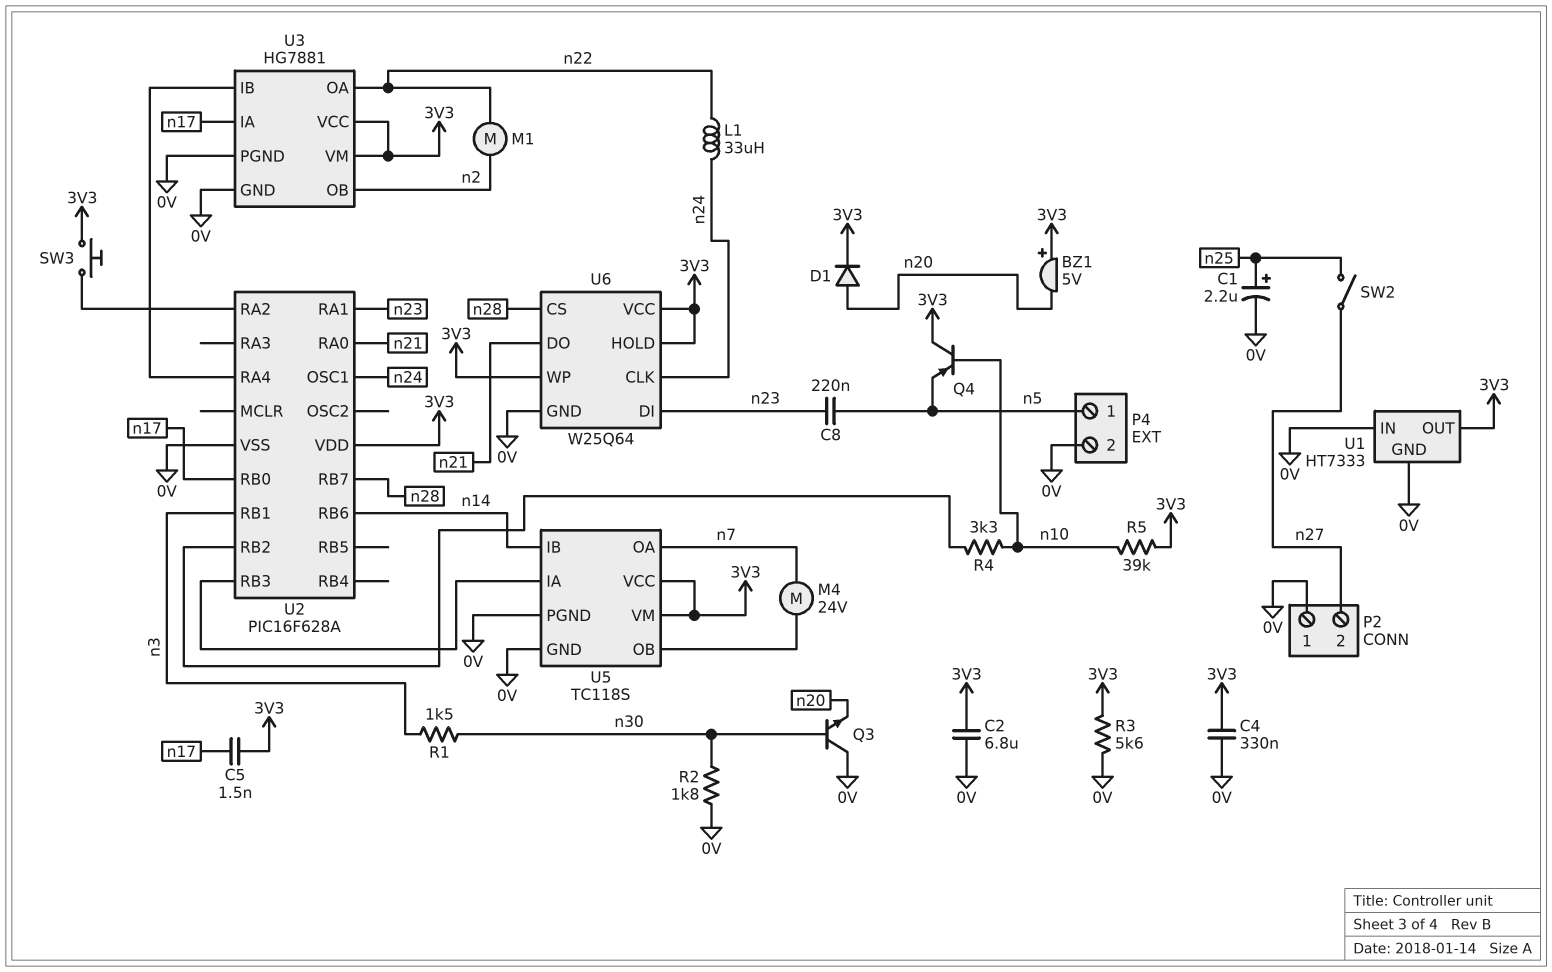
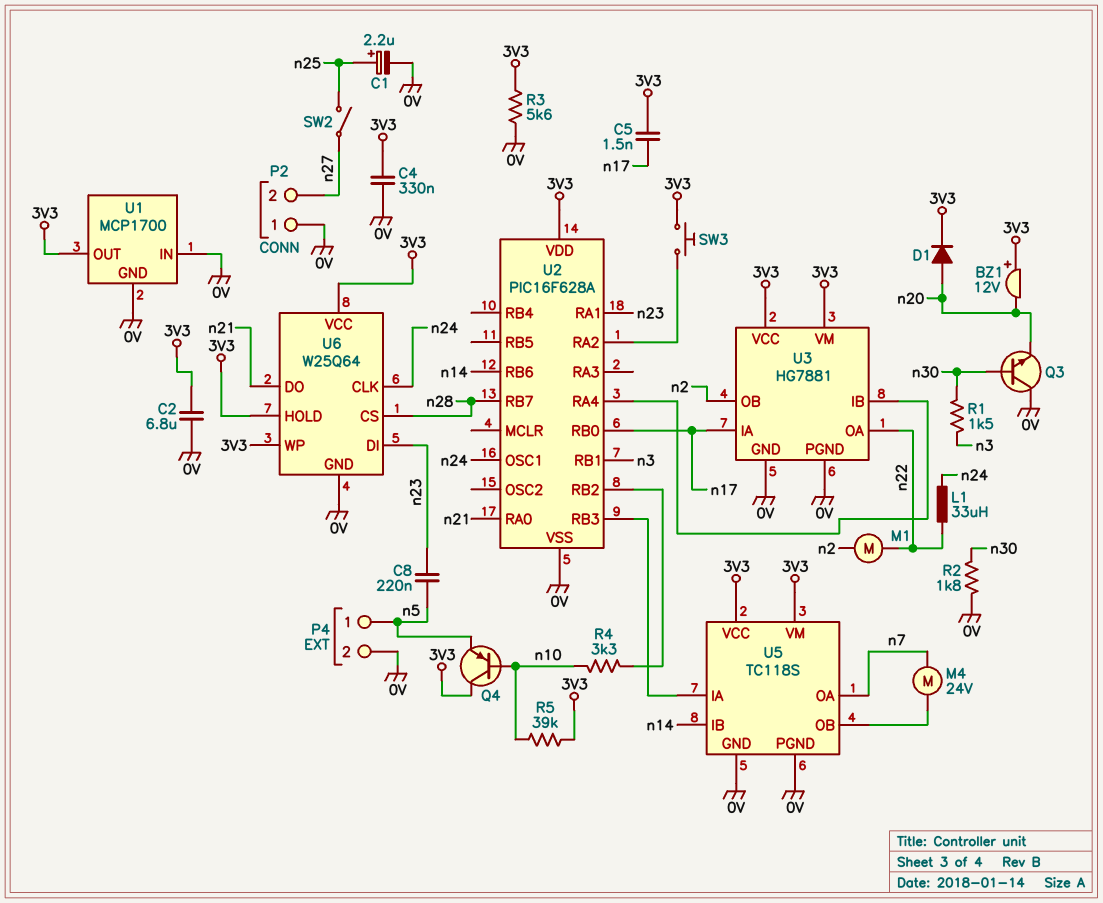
BZ1: buzzer 5V (plus 3V3, minus n20) -> buzzer 12V (plus 3V3, minus n20)
U1: HT7333 -> MCP1700

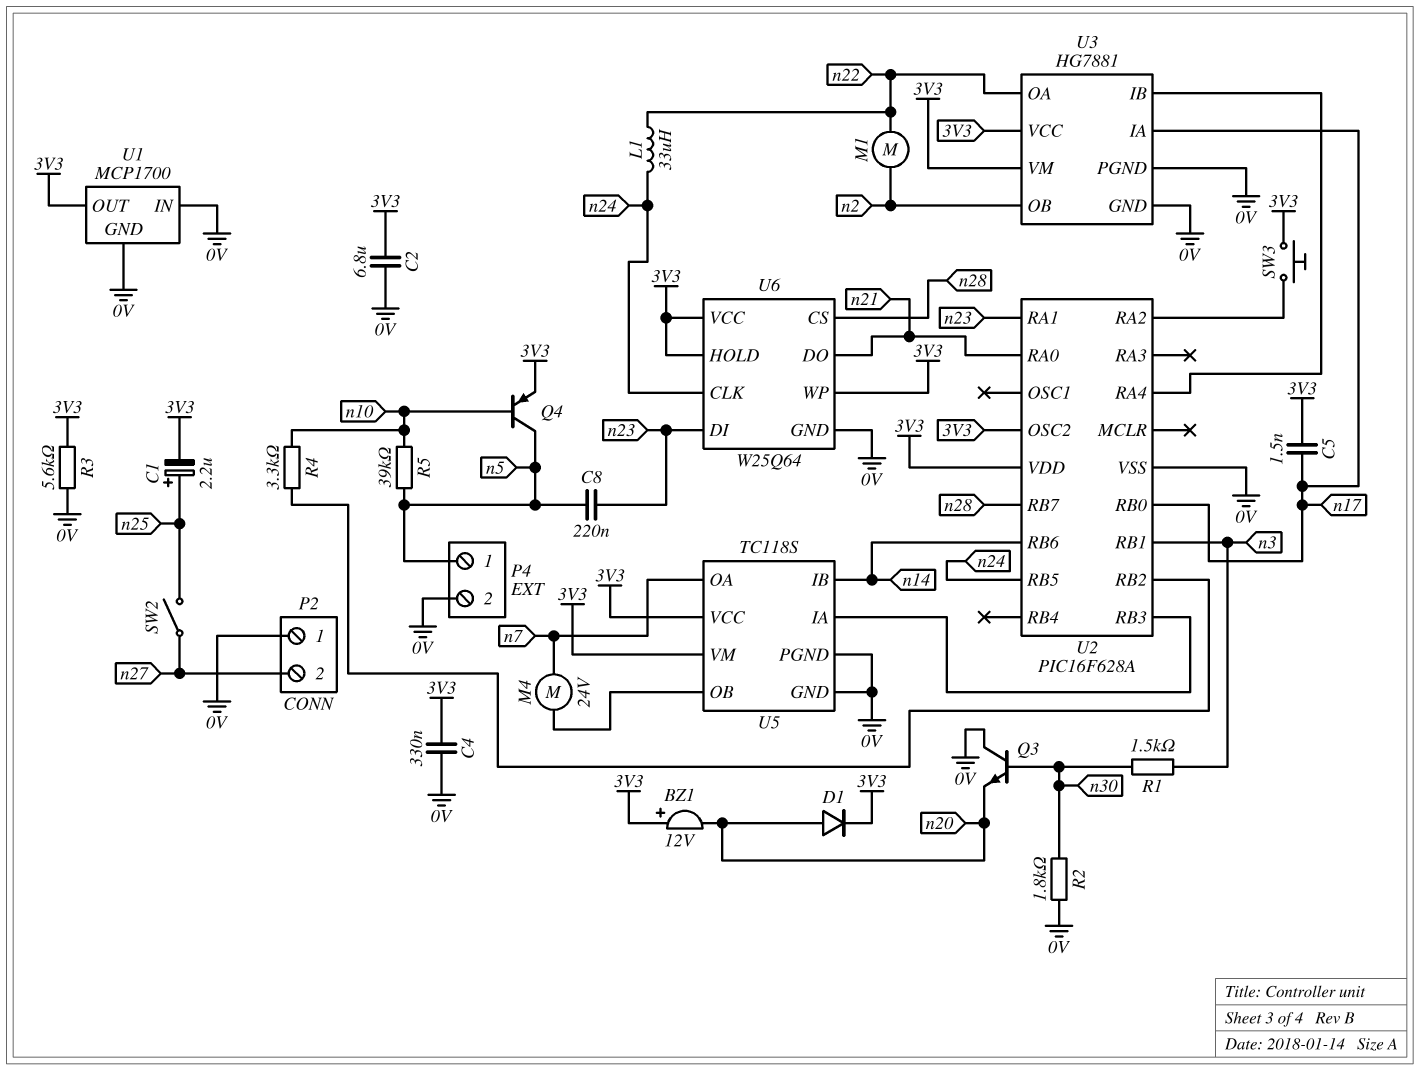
C1: 2.2uF (plus n25, minus 0V) -> 2.2uF (plus n25, minus 3V3)
Q4: PNP (B n10, C 3V3, E n5) -> PNP (B n10, C n5, E 3V3)
R5: 39k (3V3, n10) -> 39k (n5, n10)
U2 pin OSC1: n24 -> none
U2 pin OSC2: none -> 3V3
U2 pin RB5: none -> n24

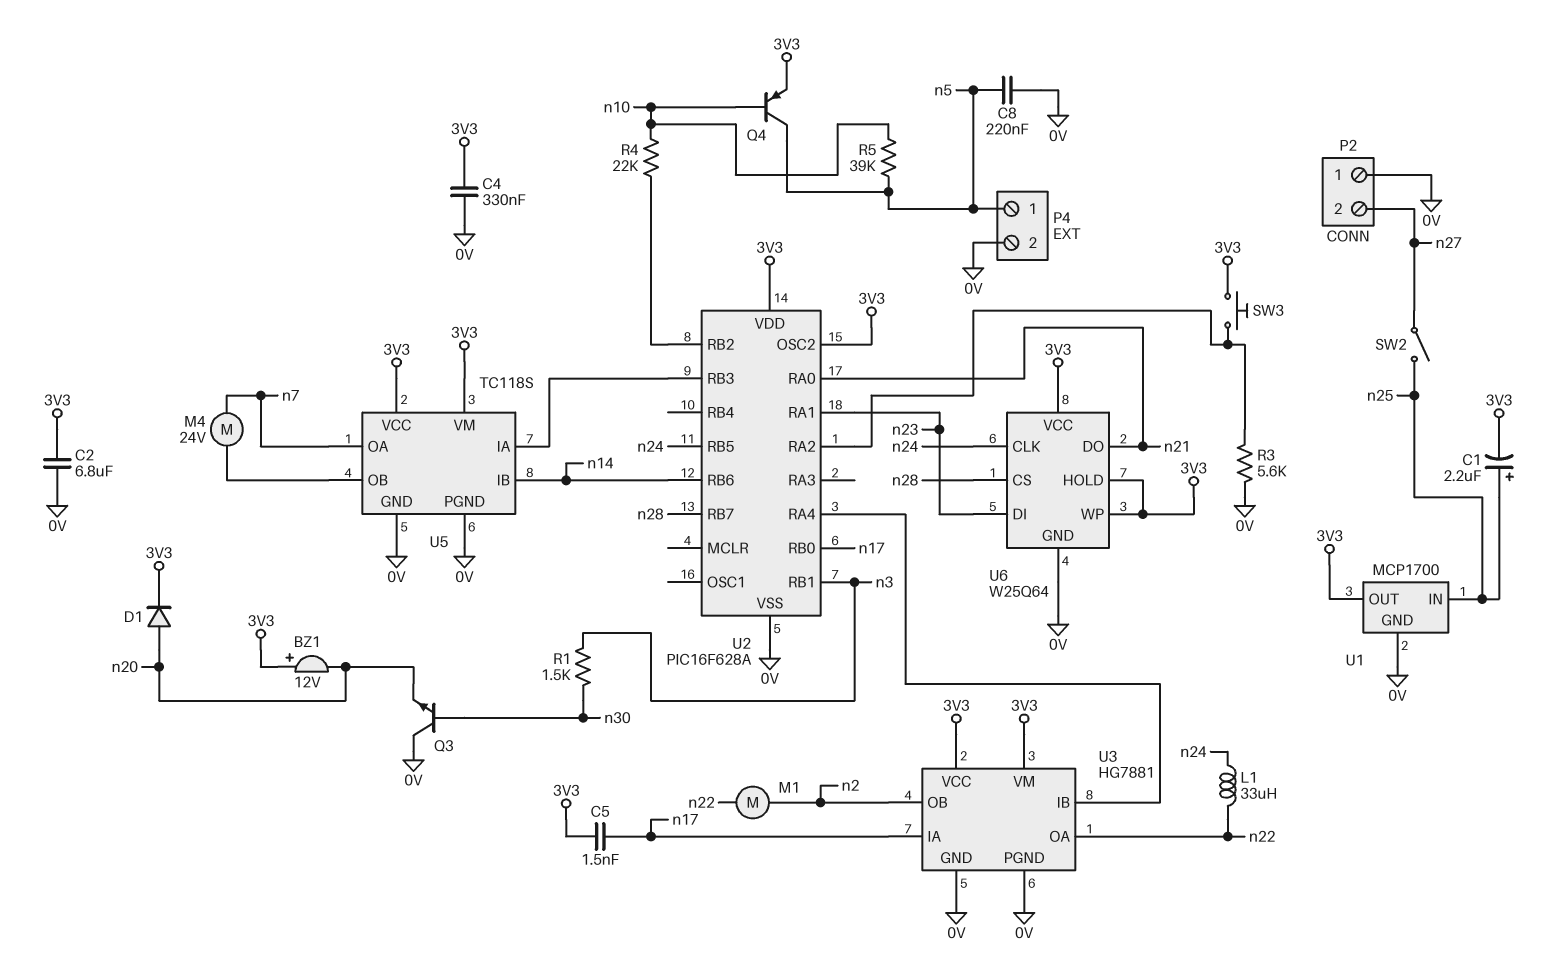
C8: 220nF (n5, n23) -> 220nF (0V, n5)
R2: 1.8k (0V, n30) -> none
R3: 5.6k (0V, 3V3) -> 5.6k (0V, U2/RA2)
R4: 3.3k (U2/RB2, n10) -> 22k (U2/RB2, n10)
U1 pin IN: 0V -> n25

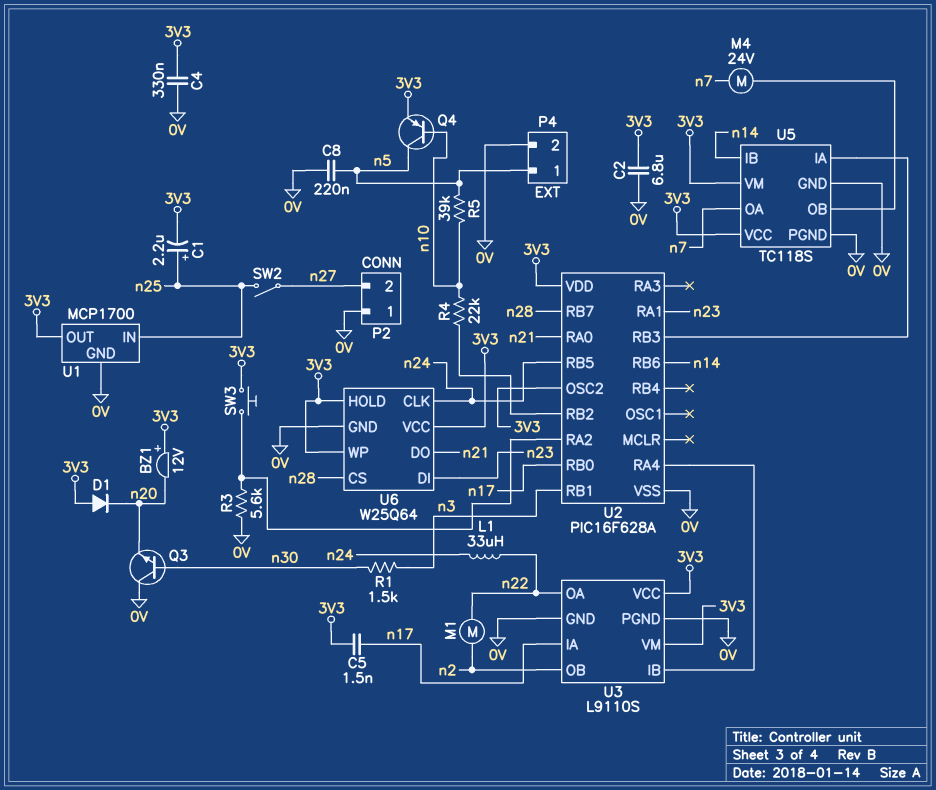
D1: diode (A n20, K 3V3) -> diode (A 3V3, K n20)
U3: HG7881 -> L9110S

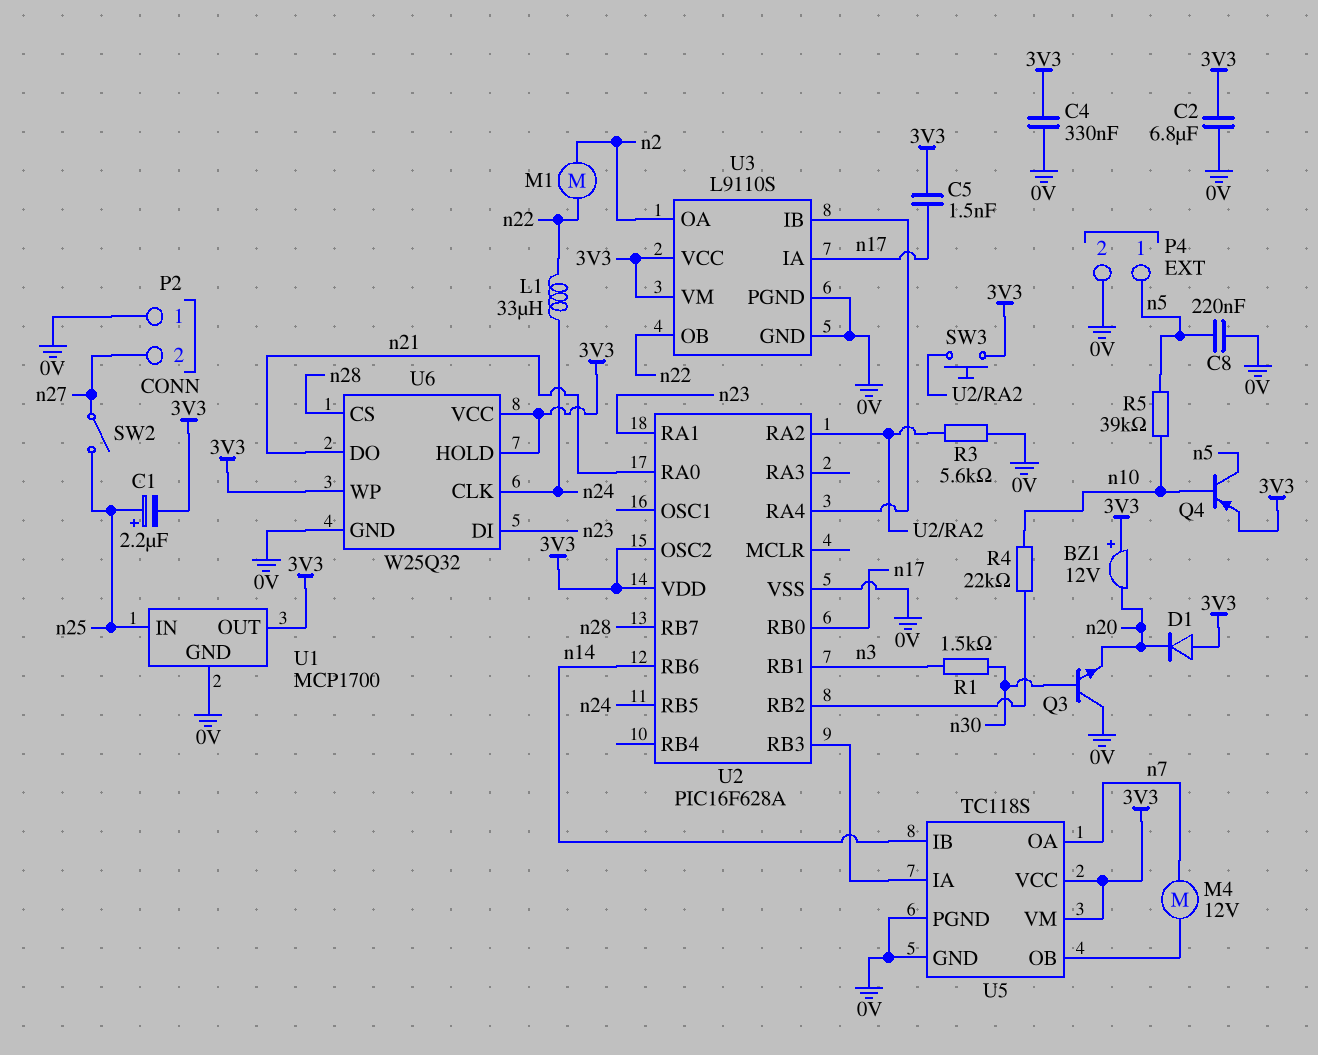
M4: motor 24V (U5/OB, n7) -> motor 12V (U5/OB, n7)
U3 pin OA: n22 -> n2
U3 pin OB: n2 -> n22
U6: W25Q64 -> W25Q32

